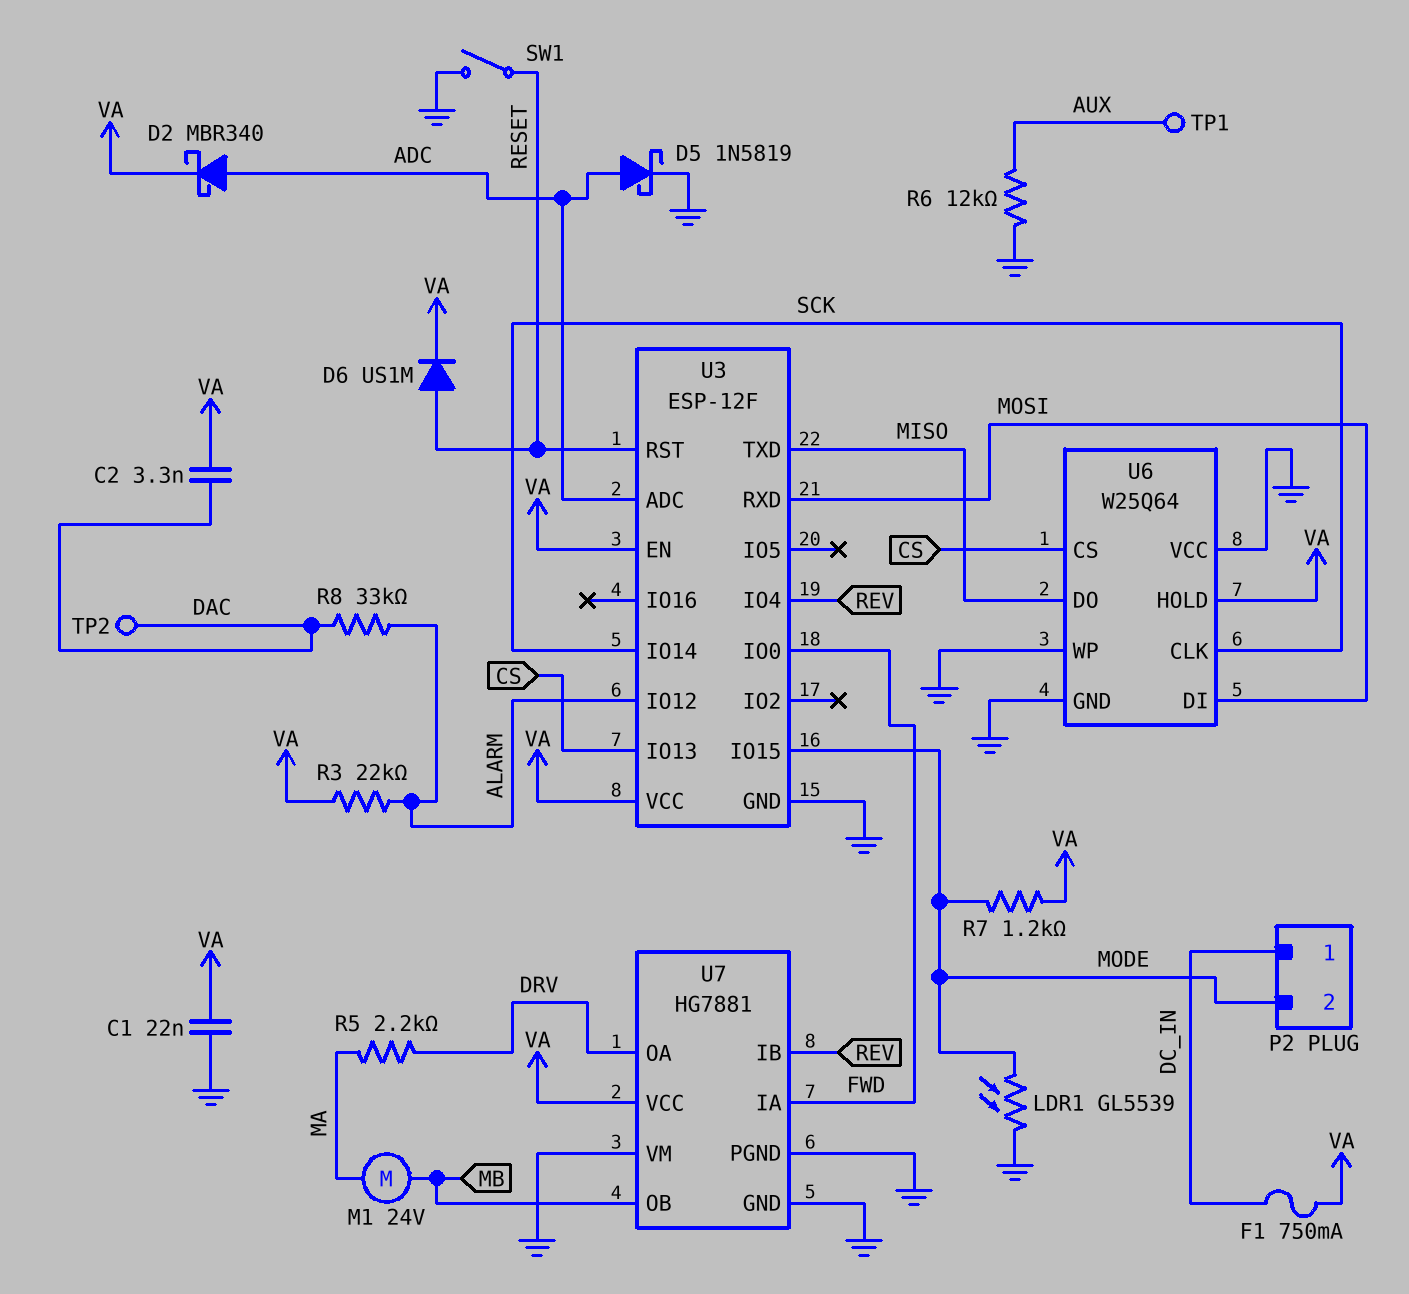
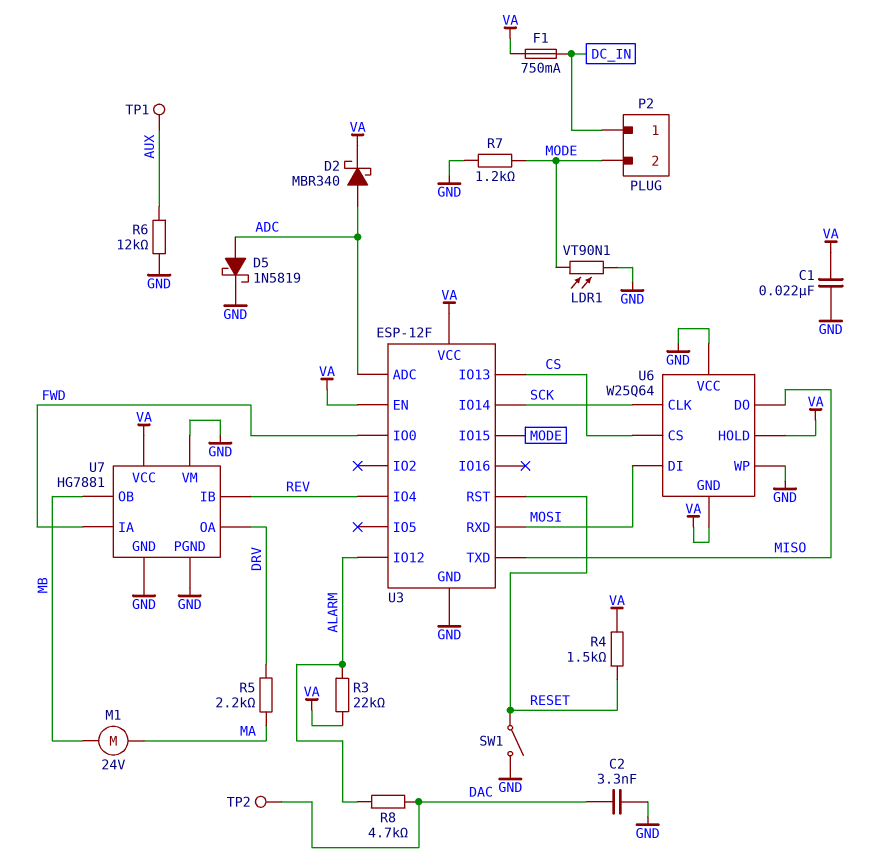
C2: 3.3nF (DAC, VA) -> 3.3nF (DAC, GND)
D6: diode US1M (A RESET, K VA) -> none
LDR1: GL5539 (GND, MODE) -> VT90N1 (GND, MODE)
R4: none -> 1.5k (RESET, VA)
R7: 1.2k (MODE, VA) -> 1.2k (GND, MODE)
R8: 33k (ALARM, DAC) -> 4.7k (ALARM, DAC)
U6 pin GND: GND -> VA

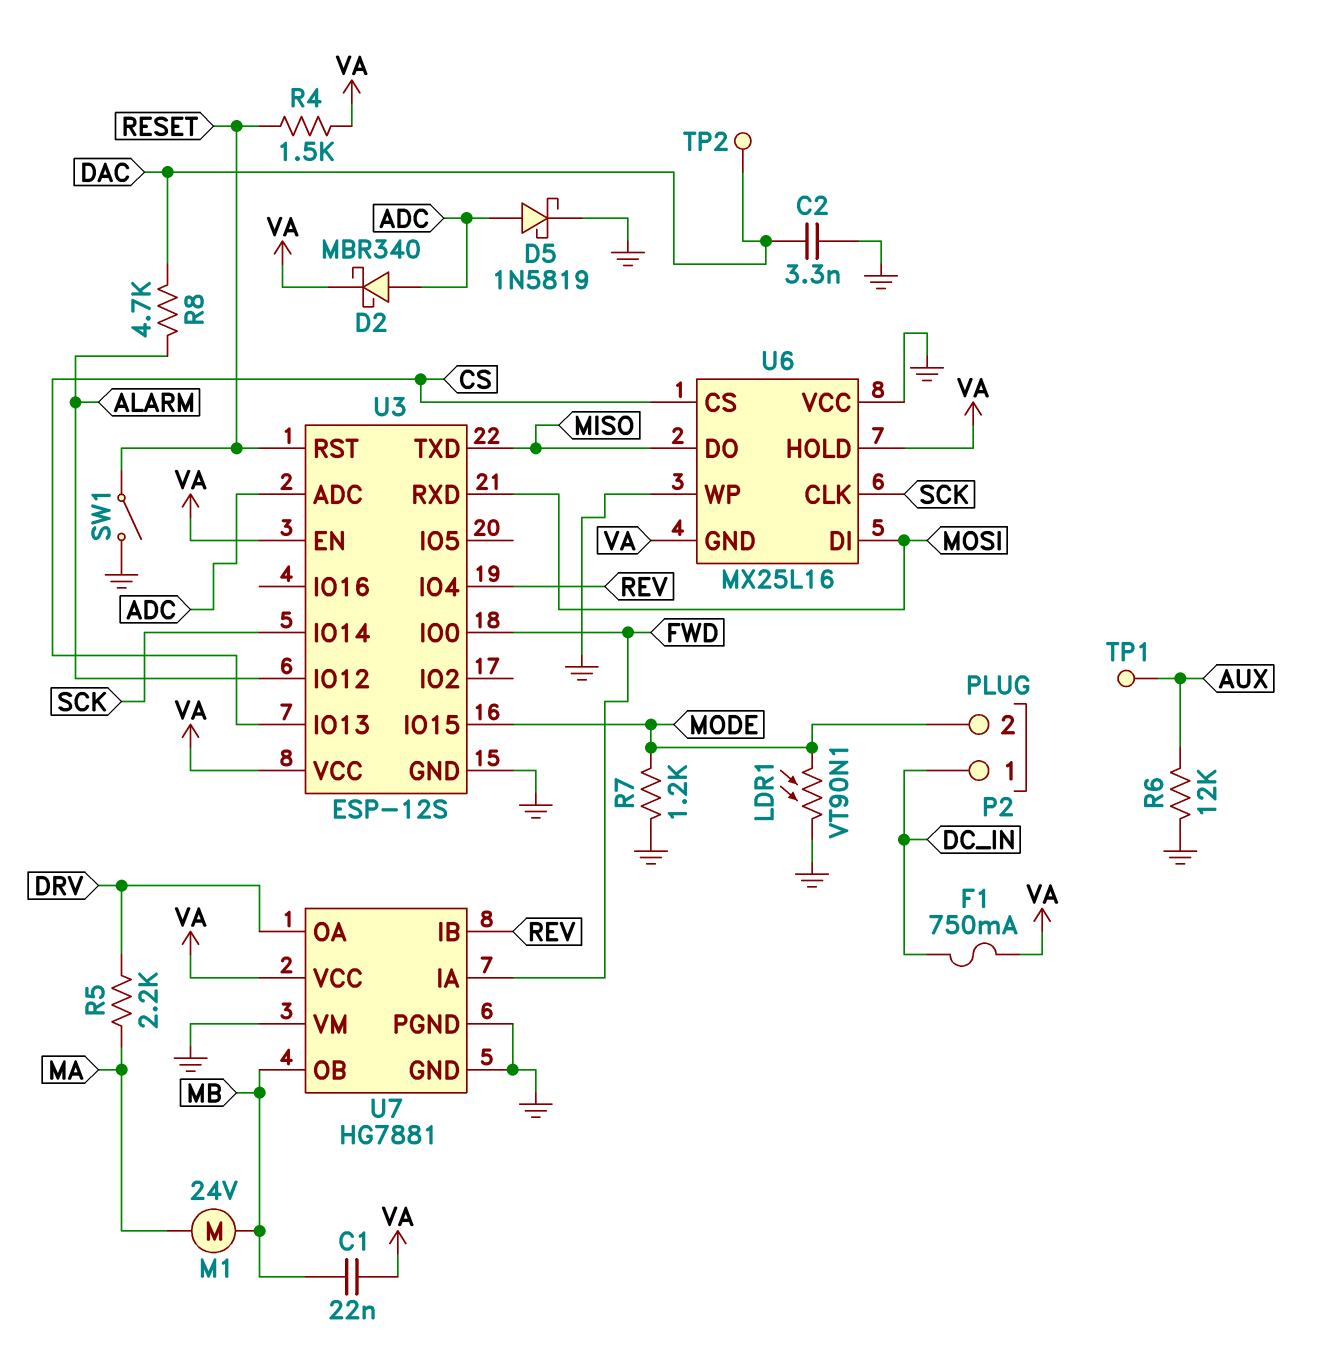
C1: 22nF (GND, VA) -> 22nF (MB, VA)
R3: 22k (ALARM, VA) -> none
U3: ESP-12F -> ESP-12S
U6: W25Q64 -> MX25L16

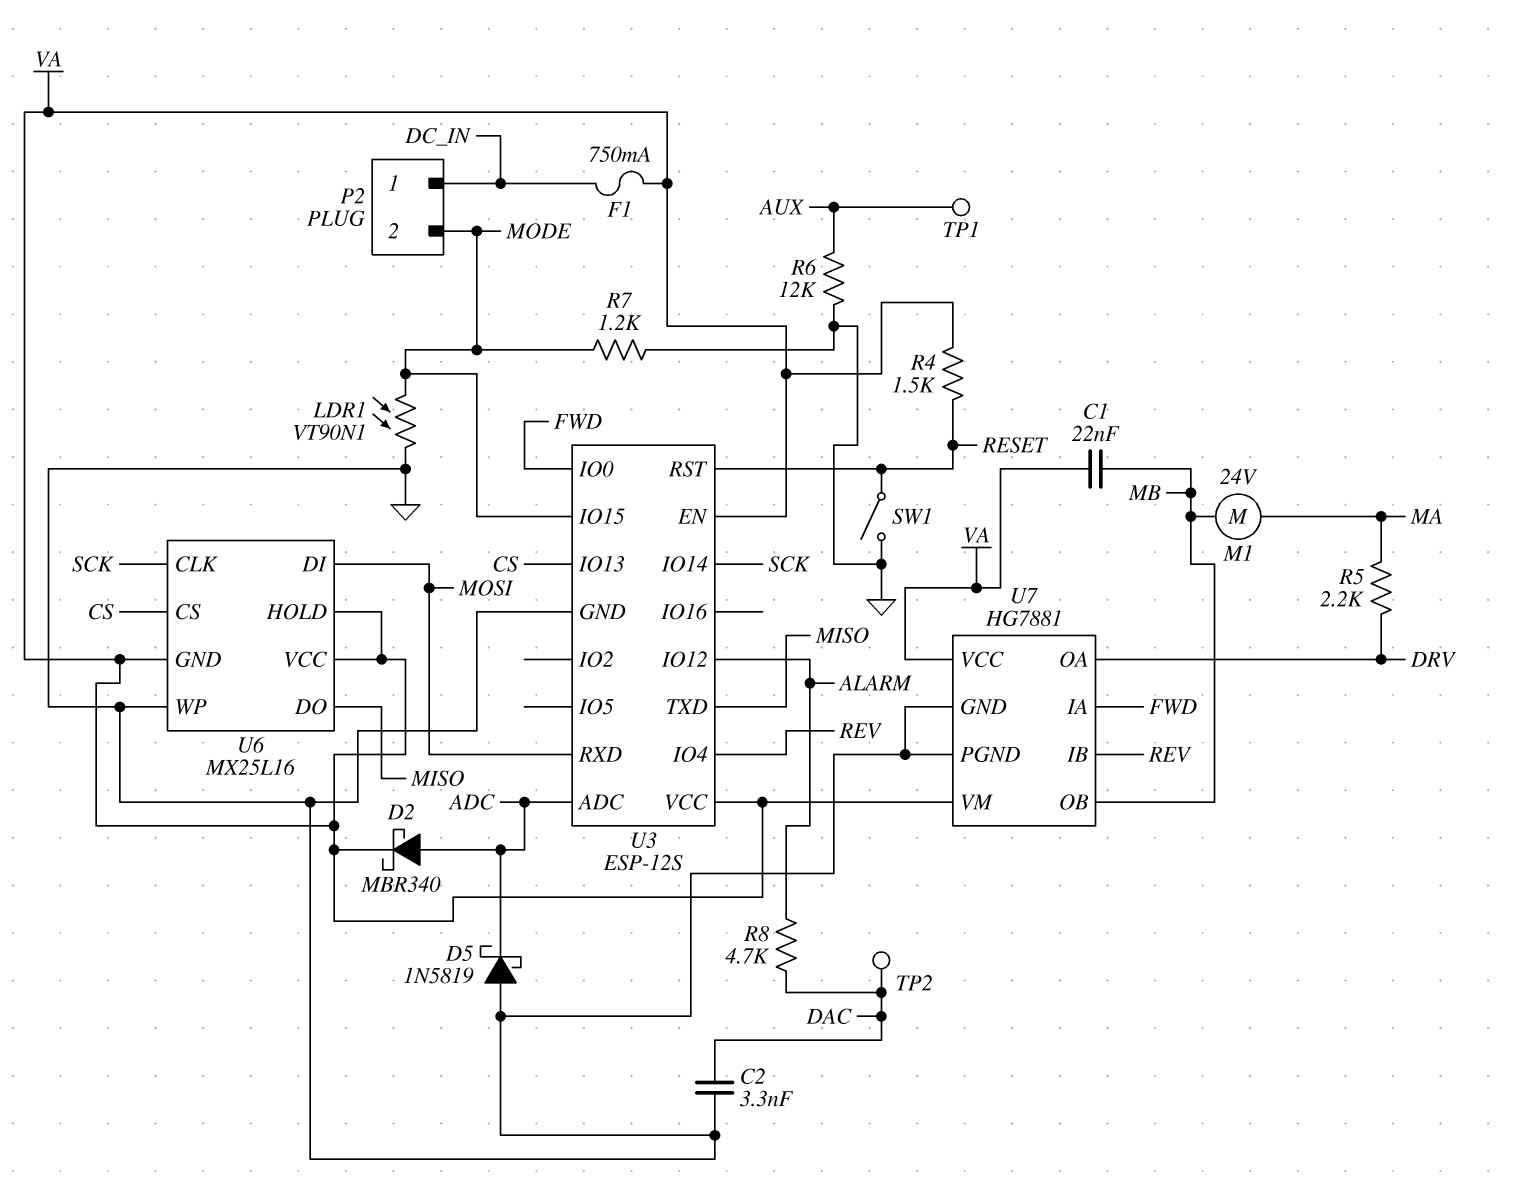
D5: schottky 1N5819 (A ADC, K GND) -> schottky 1N5819 (A GND, K ADC)
U6 pin VCC: GND -> VA
U7 pin VM: GND -> VA

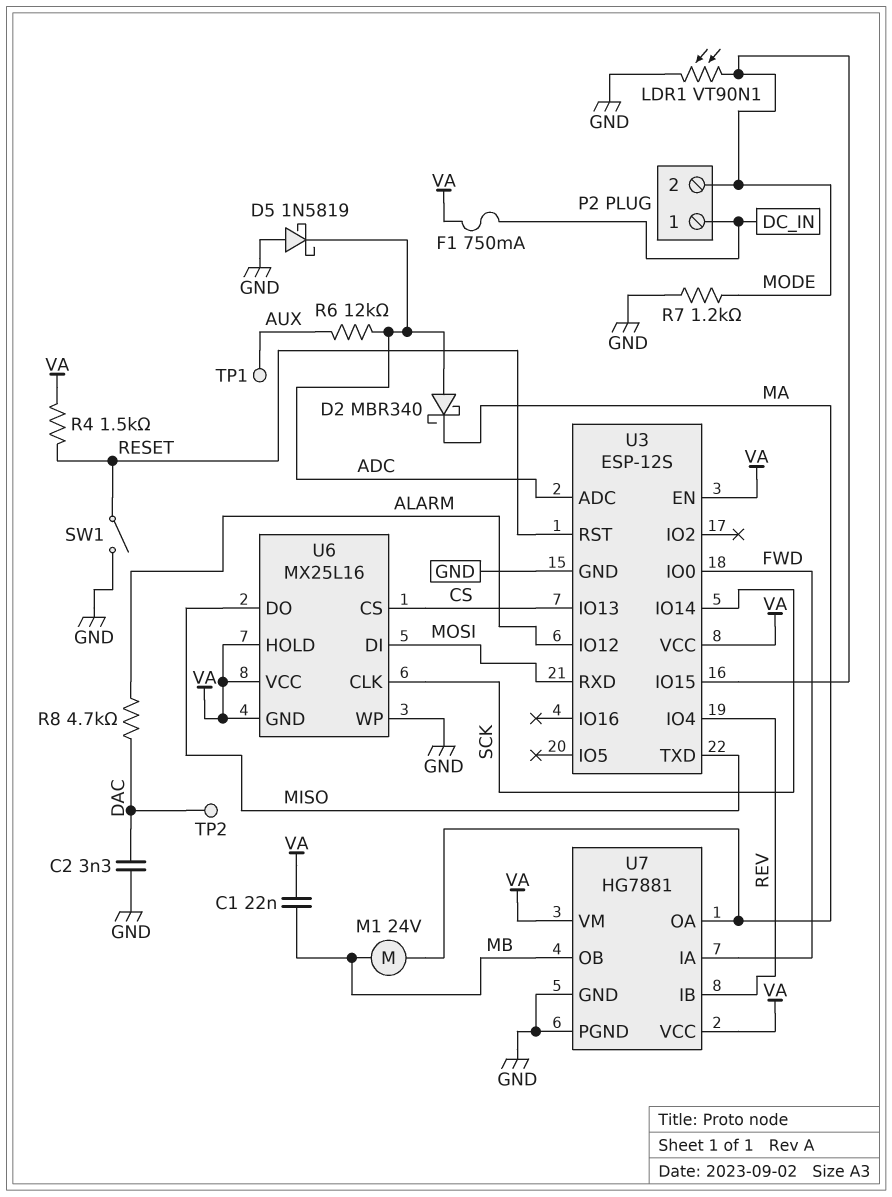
D2: schottky MBR340 (A ADC, K VA) -> schottky MBR340 (A ADC, K MA)
R5: 2.2k (DRV, MA) -> none
R6: 12k (AUX, GND) -> 12k (ADC, AUX)
U7 pin OA: DRV -> MA

